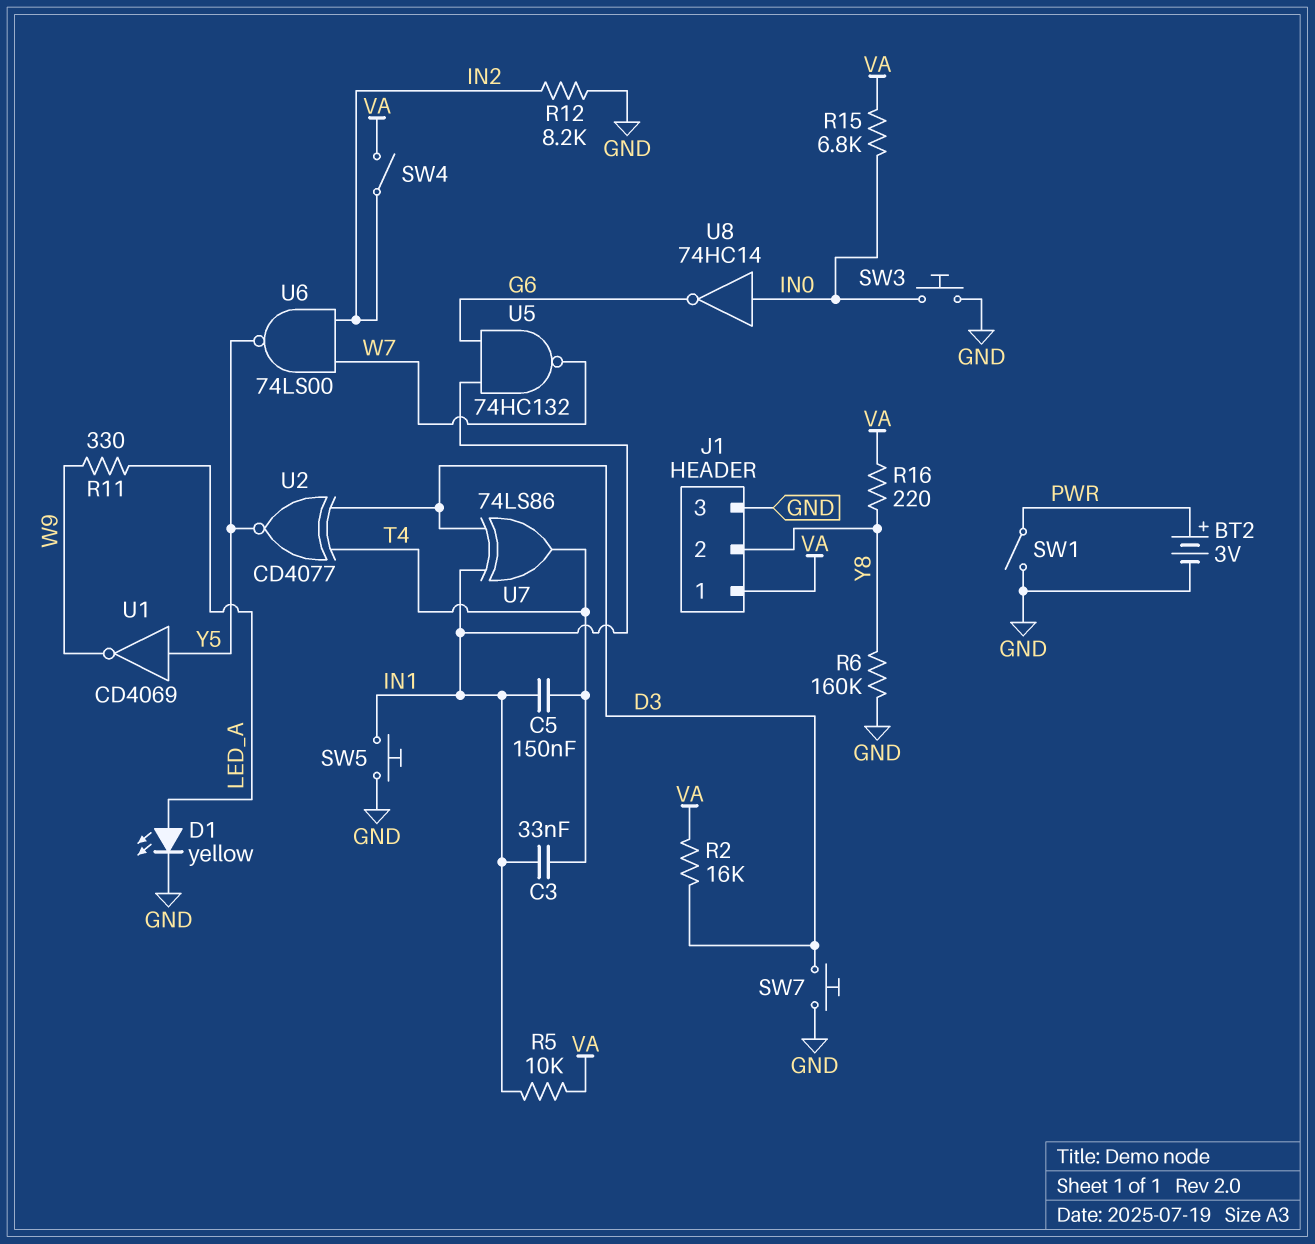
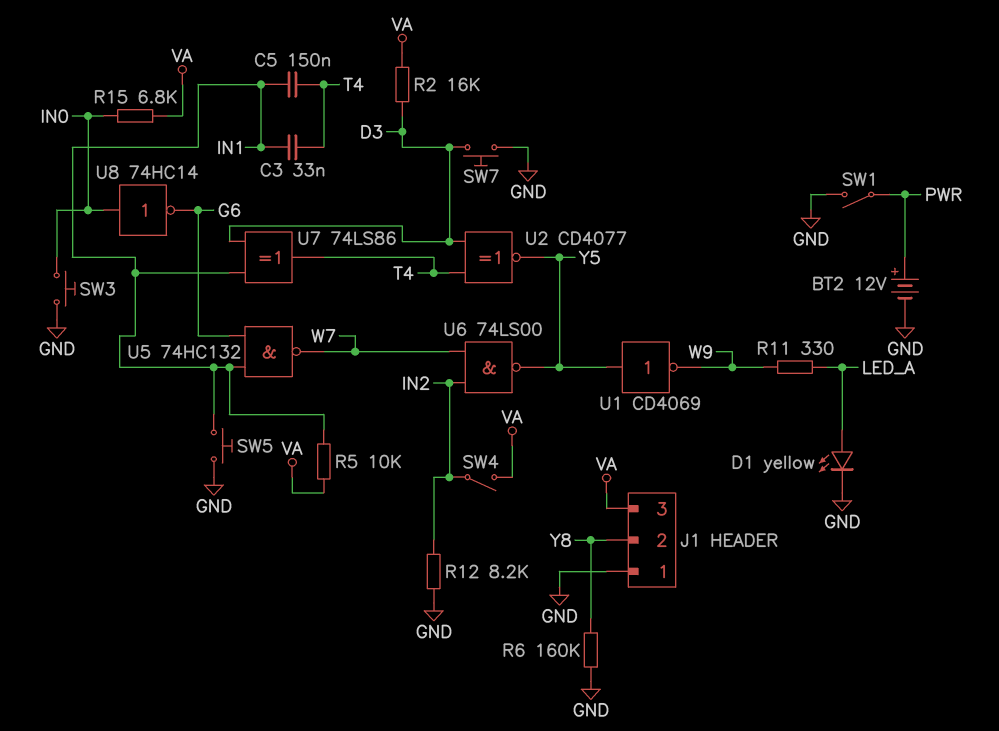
BT2: 3V (plus PWR, minus GND) -> 12V (plus PWR, minus GND)
J1 pin 1: VA -> GND
J1 pin 3: GND -> VA
R16: 220 (VA, Y8) -> none

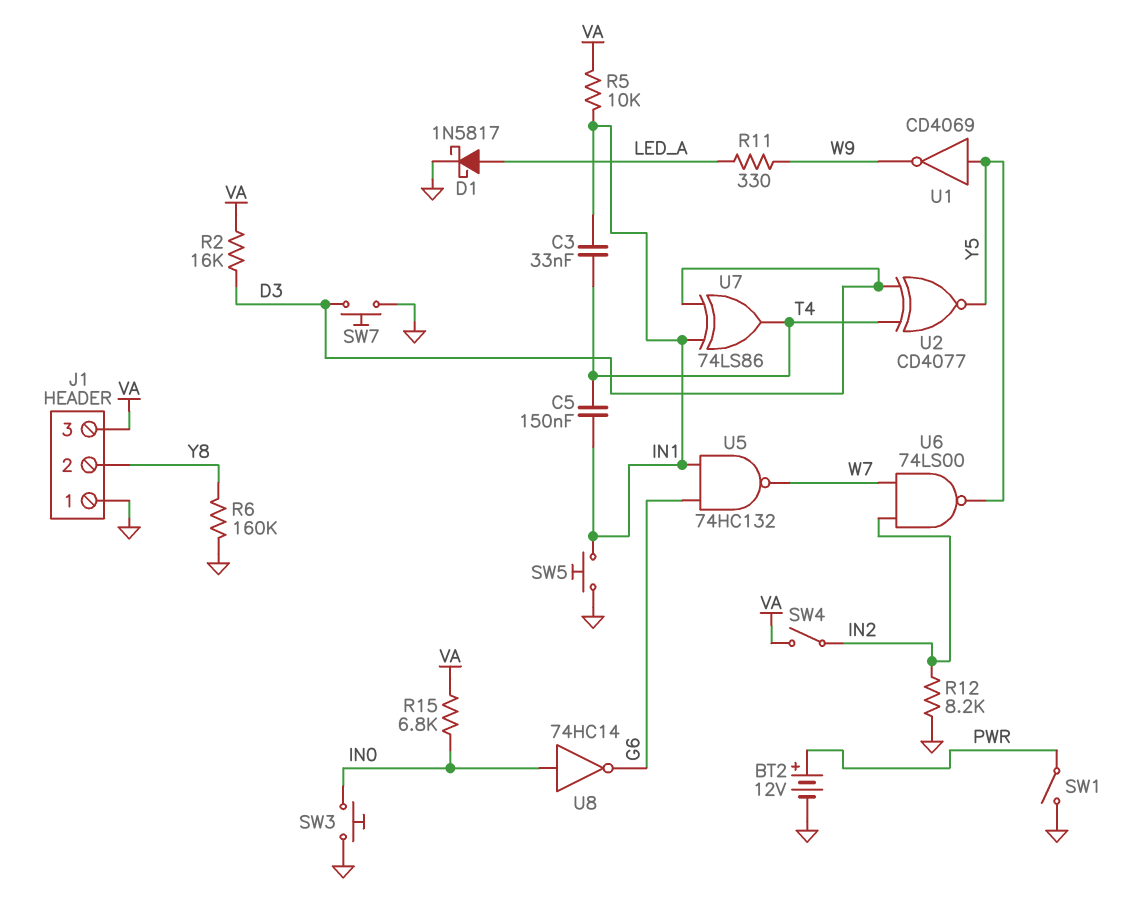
D1: LED yellow (A LED_A, K GND) -> schottky 1N5817 (A LED_A, K GND)

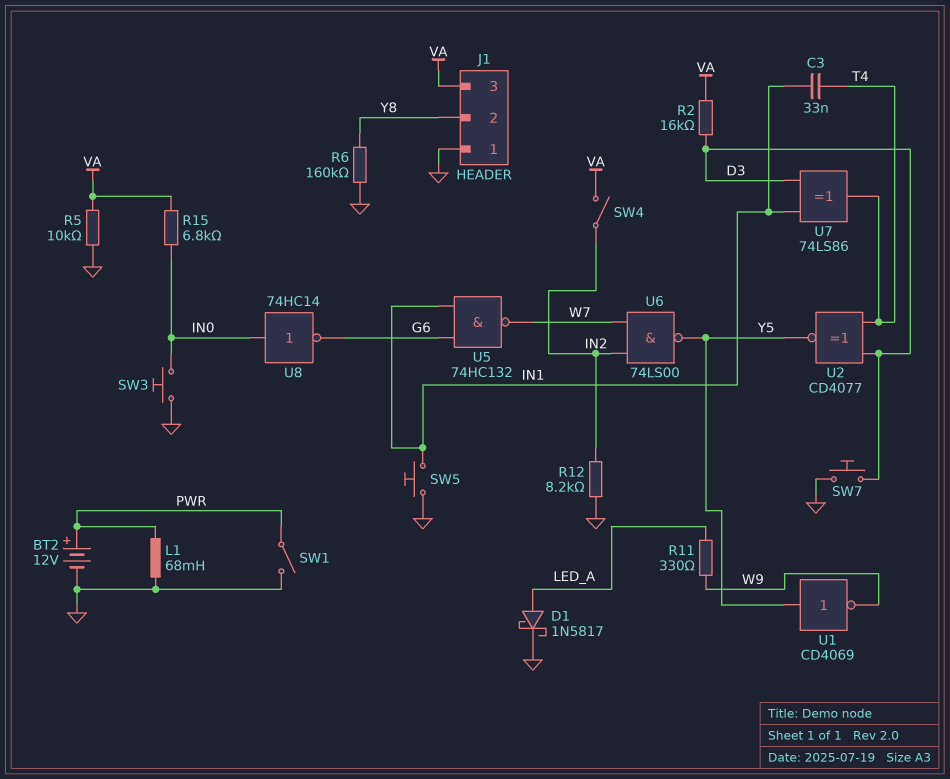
C5: 150nF (IN1, T4) -> none
L1: none -> 68mH (GND, PWR)
R5: 10k (IN1, VA) -> 10k (GND, VA)

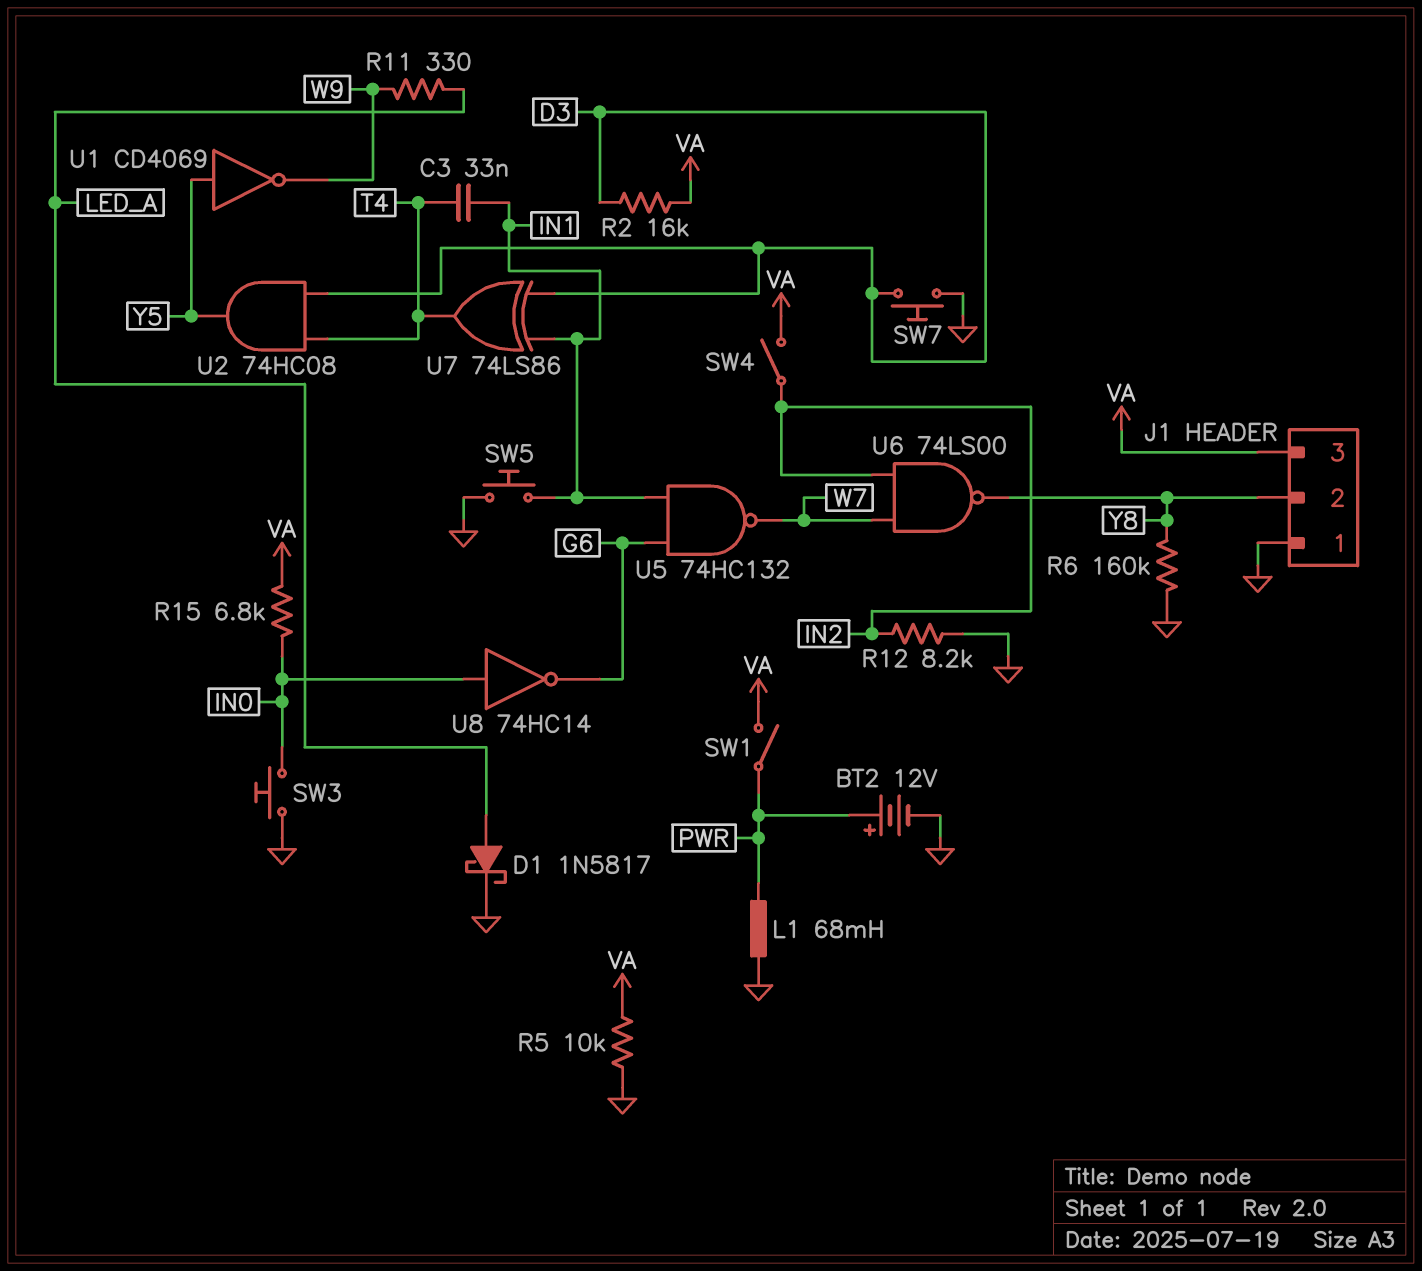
SW1: switch (GND, PWR) -> switch (PWR, VA)
U2: XNOR CD4077 (in D3, in T4, out Y5) -> AND 74HC08 (in D3, in T4, out Y5)
U6: NAND 74LS00 (in IN2, in W7, out Y5) -> NAND 74LS00 (in IN2, in W7, out Y8)

